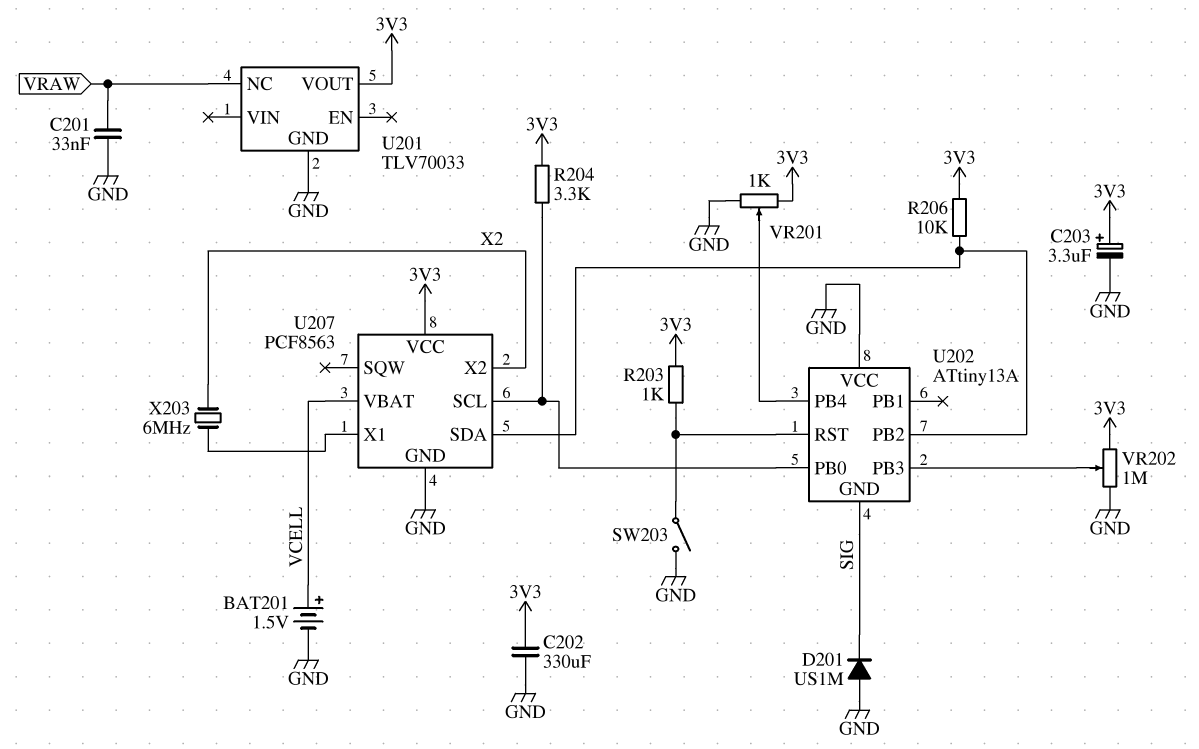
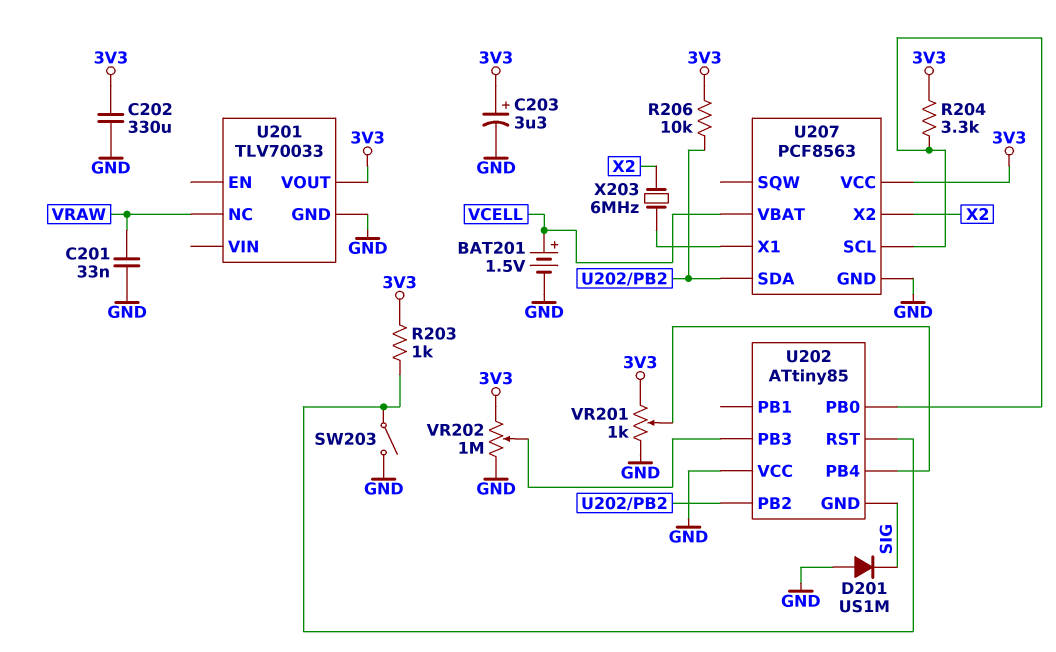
U202: ATtiny13A -> ATtiny85

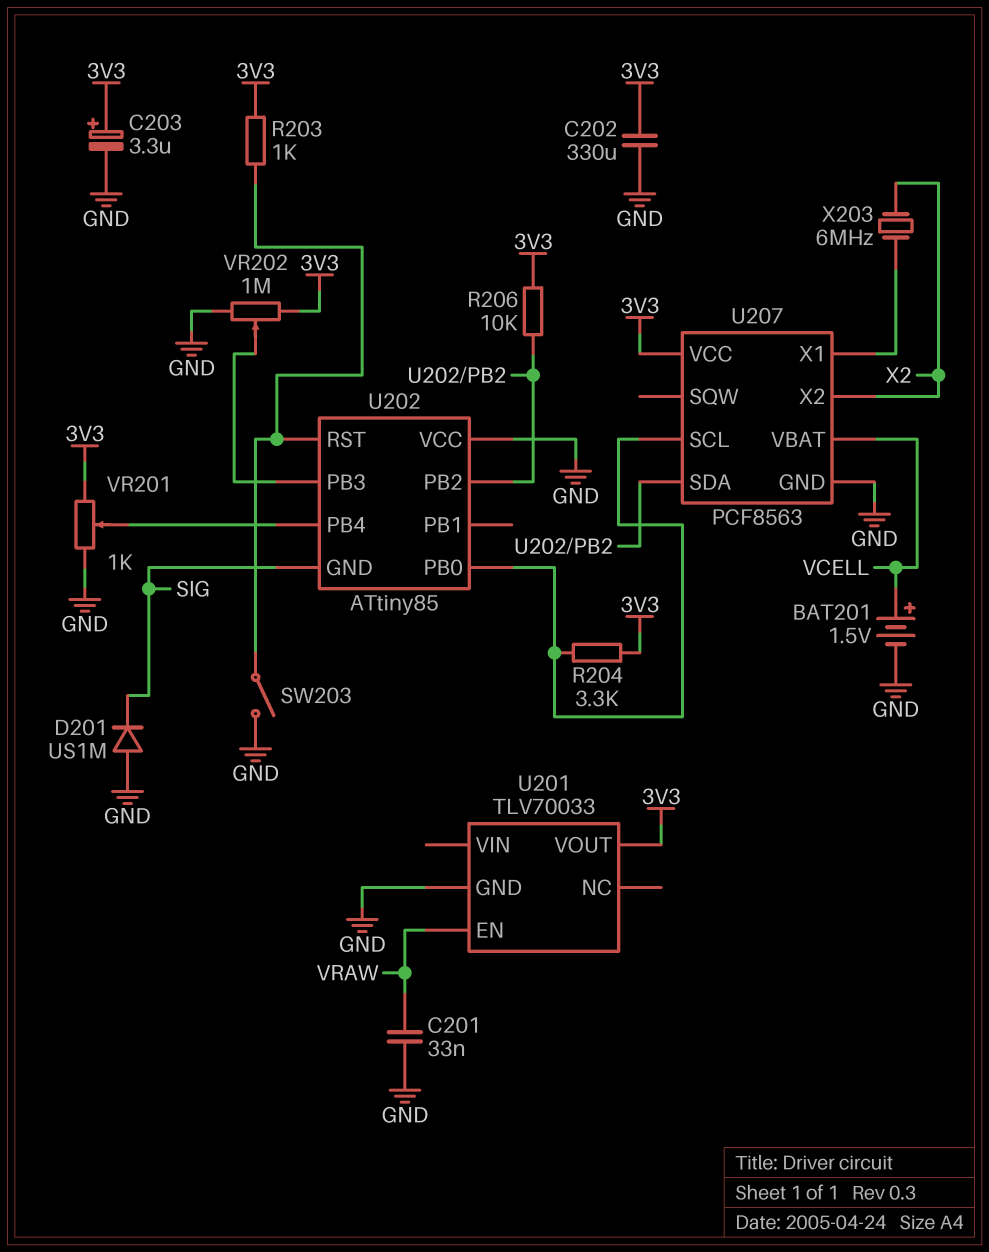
U201 pin EN: none -> VRAW
U201 pin NC: VRAW -> none

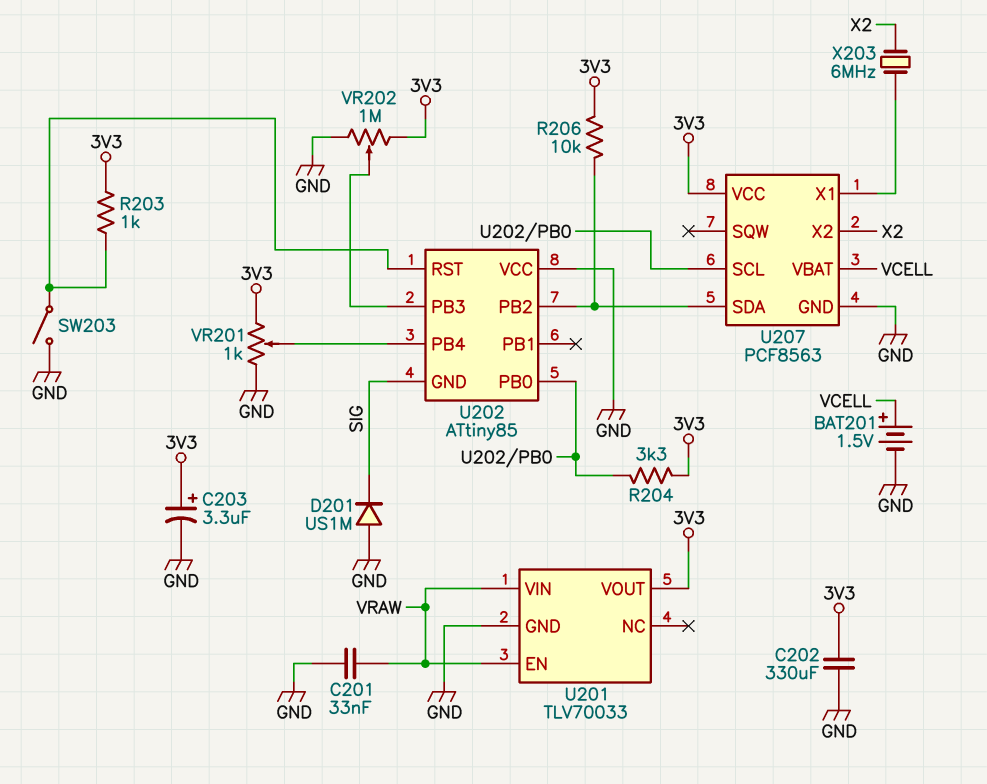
U201 pin VIN: none -> VRAW

